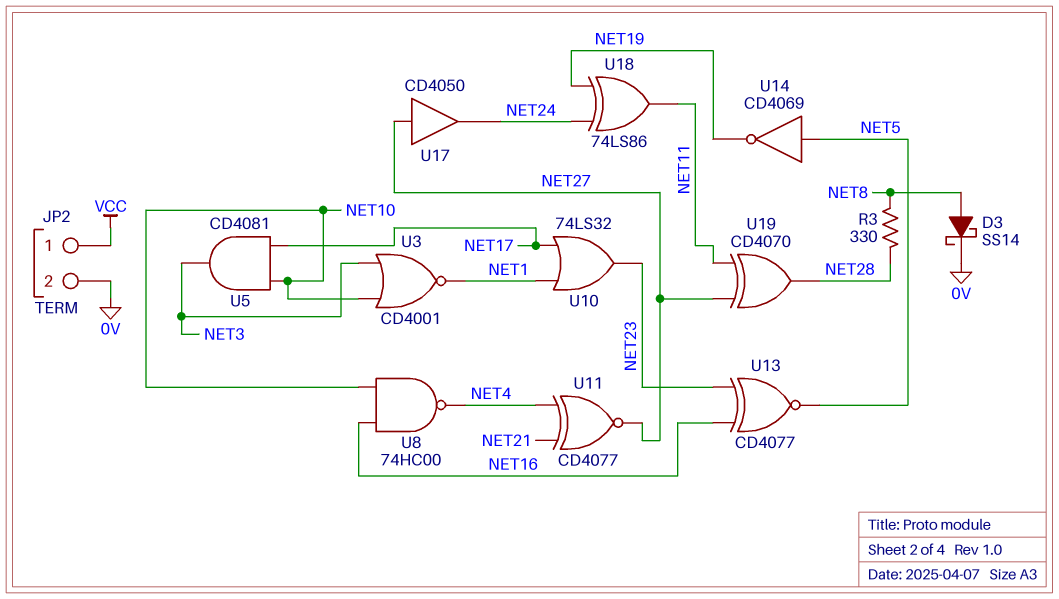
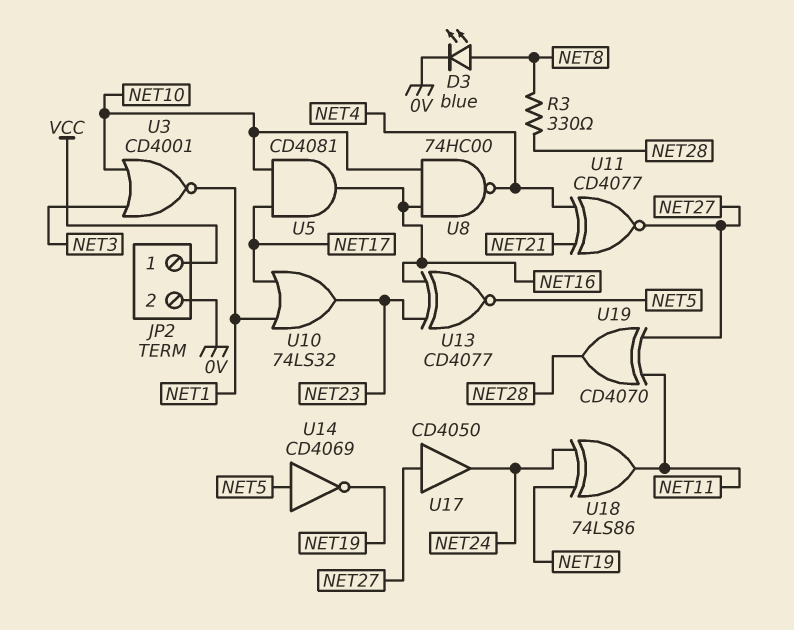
D3: schottky SS14 (A NET8, K 0V) -> LED blue (A NET8, K 0V)
U5: AND CD4081 (in NET10, in NET17, out NET3) -> AND CD4081 (in NET10, in NET17, out NET16)

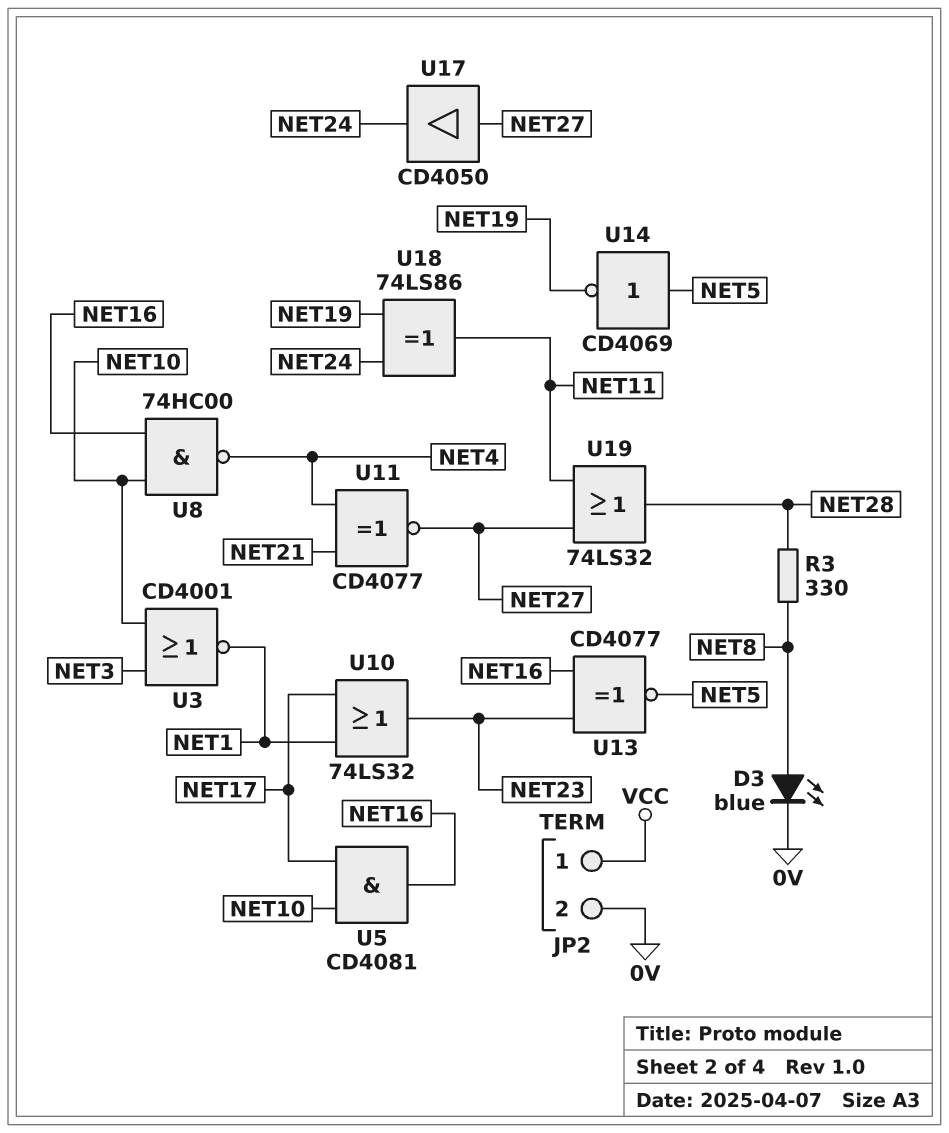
U19: XOR CD4070 (in NET11, in NET27, out NET28) -> OR 74LS32 (in NET11, in NET27, out NET28)

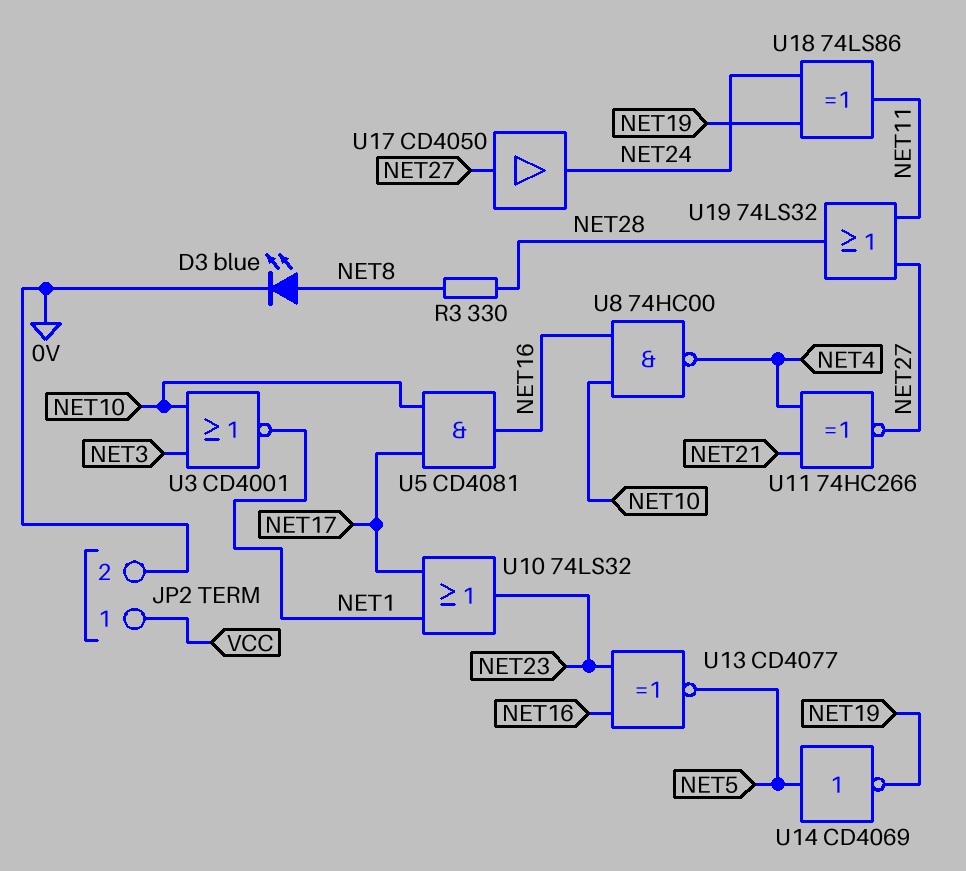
U11: XNOR CD4077 (in NET4, in NET21, out NET27) -> XNOR 74HC266 (in NET4, in NET21, out NET27)

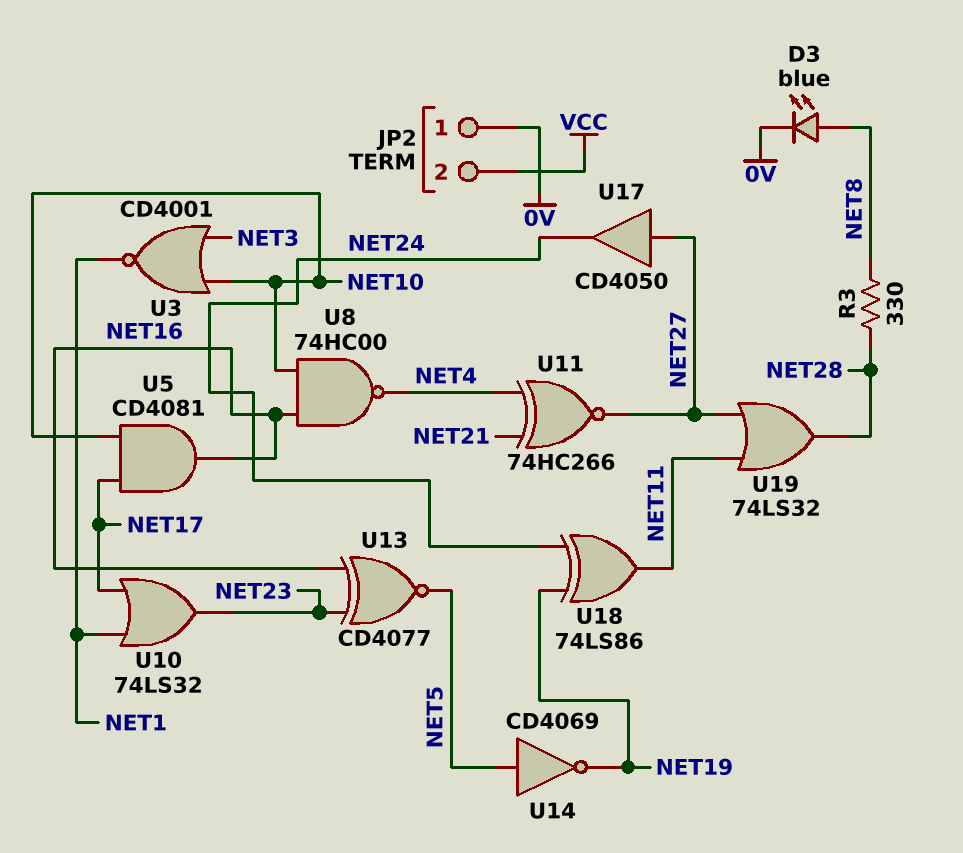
JP2 pin 1: VCC -> 0V
JP2 pin 2: 0V -> VCC

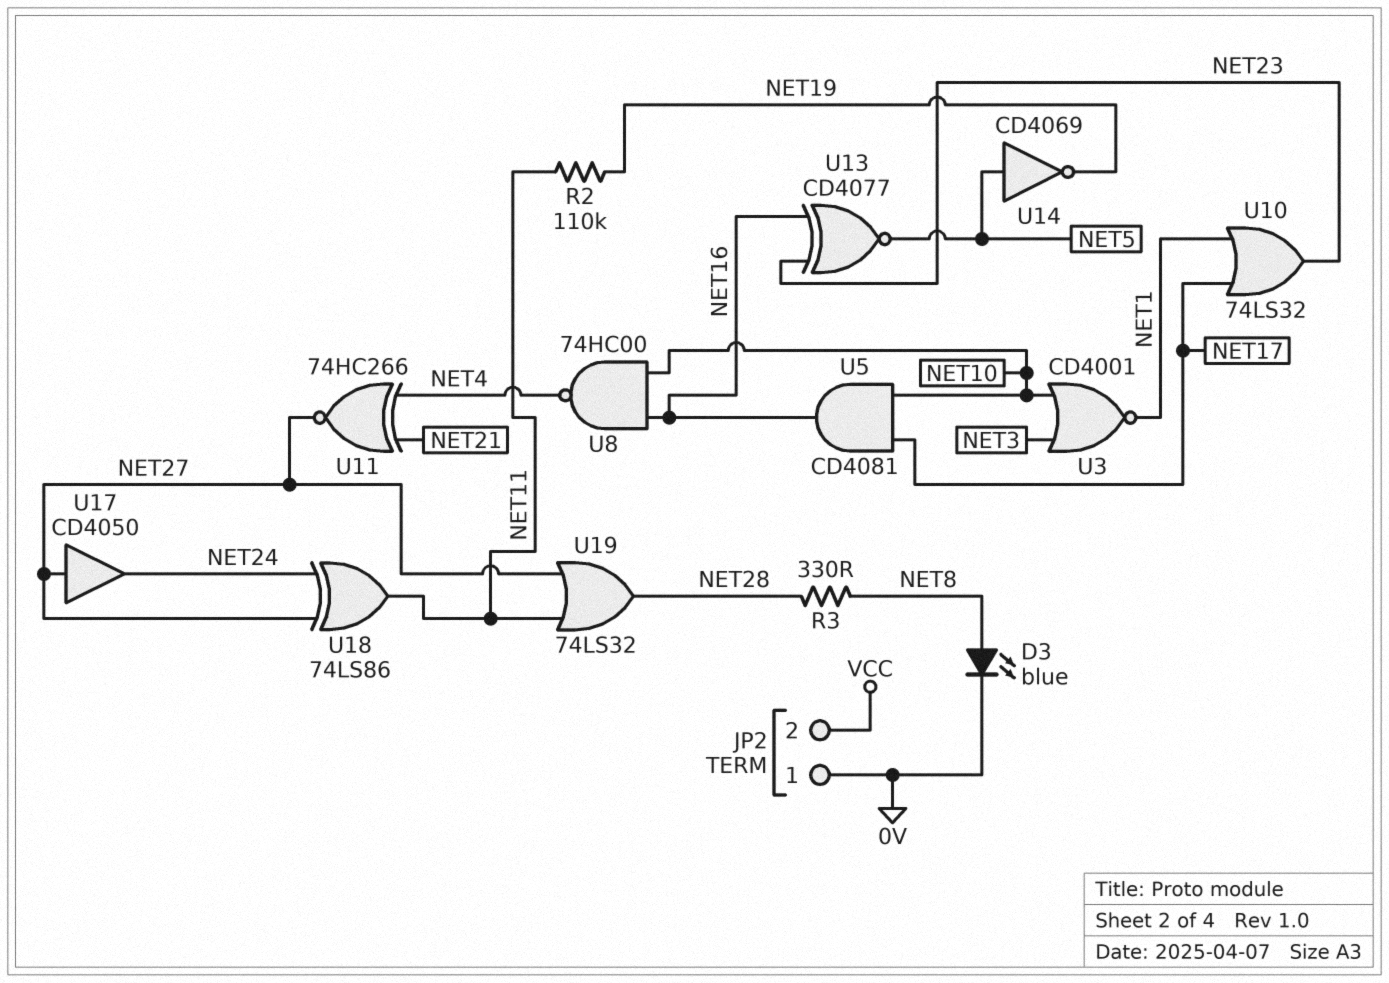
R2: none -> 110k (NET11, NET19)
U18: XOR 74LS86 (in NET19, in NET24, out NET11) -> XOR 74LS86 (in NET24, in NET27, out NET11)

